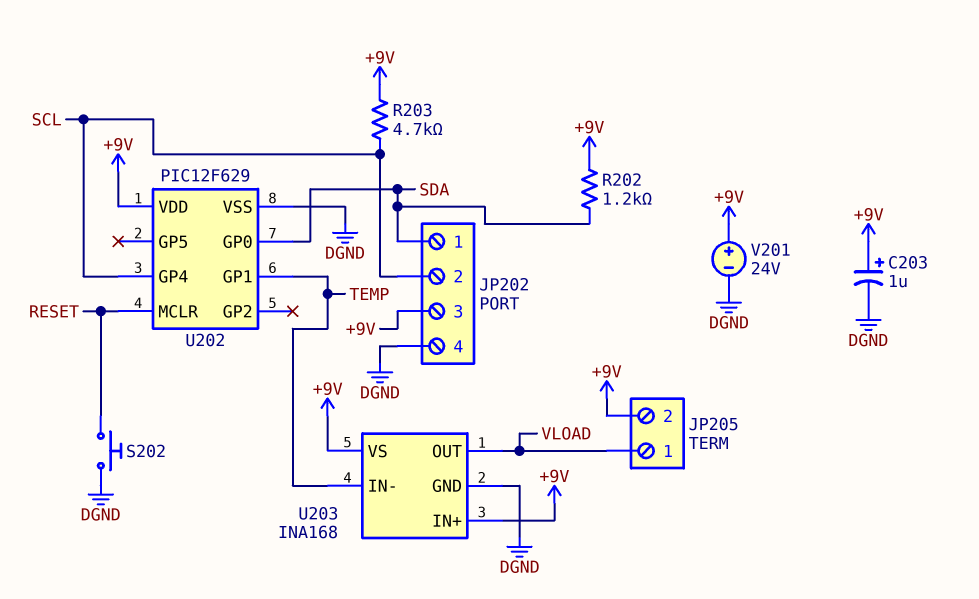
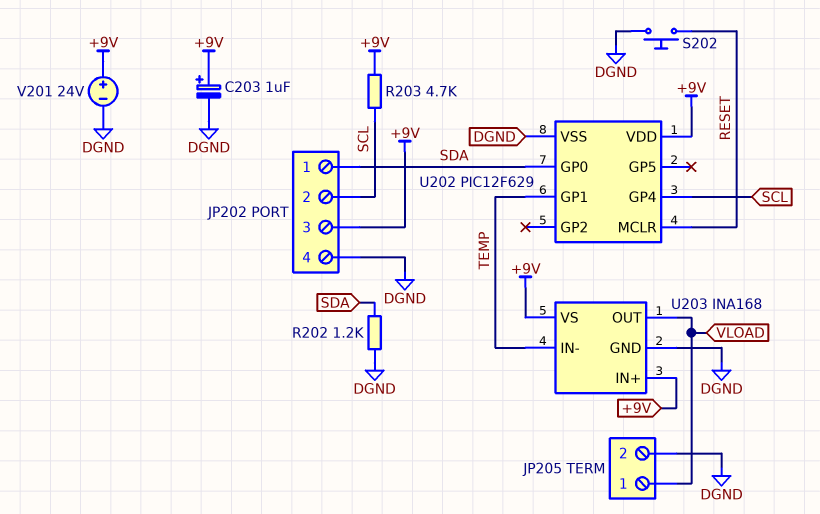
JP205 pin 2: +9V -> DGND
R202: 1.2k (+9V, SDA) -> 1.2k (DGND, SDA)

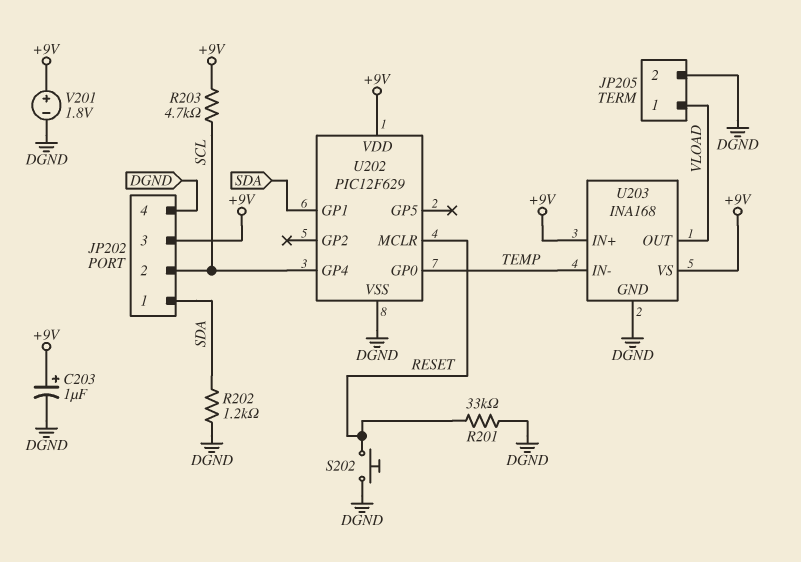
R201: none -> 33k (DGND, RESET)
U202 pin GP0: SDA -> TEMP
U202 pin GP1: TEMP -> SDA
V201: 24V (plus +9V, minus DGND) -> 1.8V (plus +9V, minus DGND)

